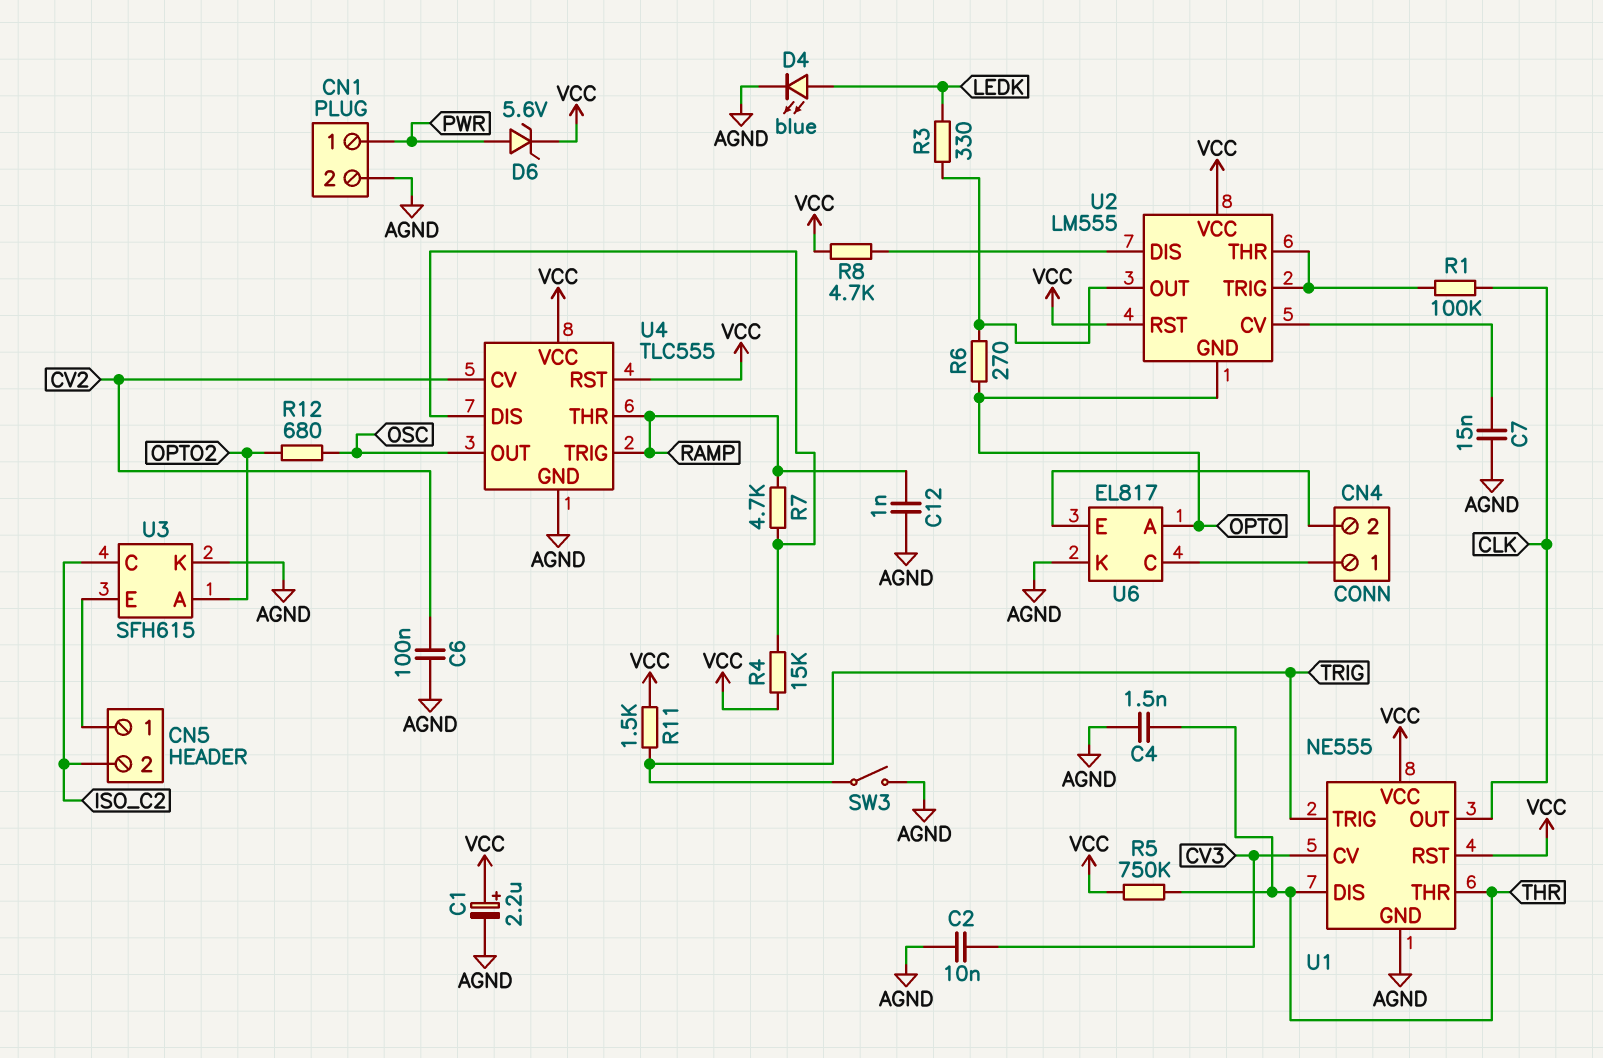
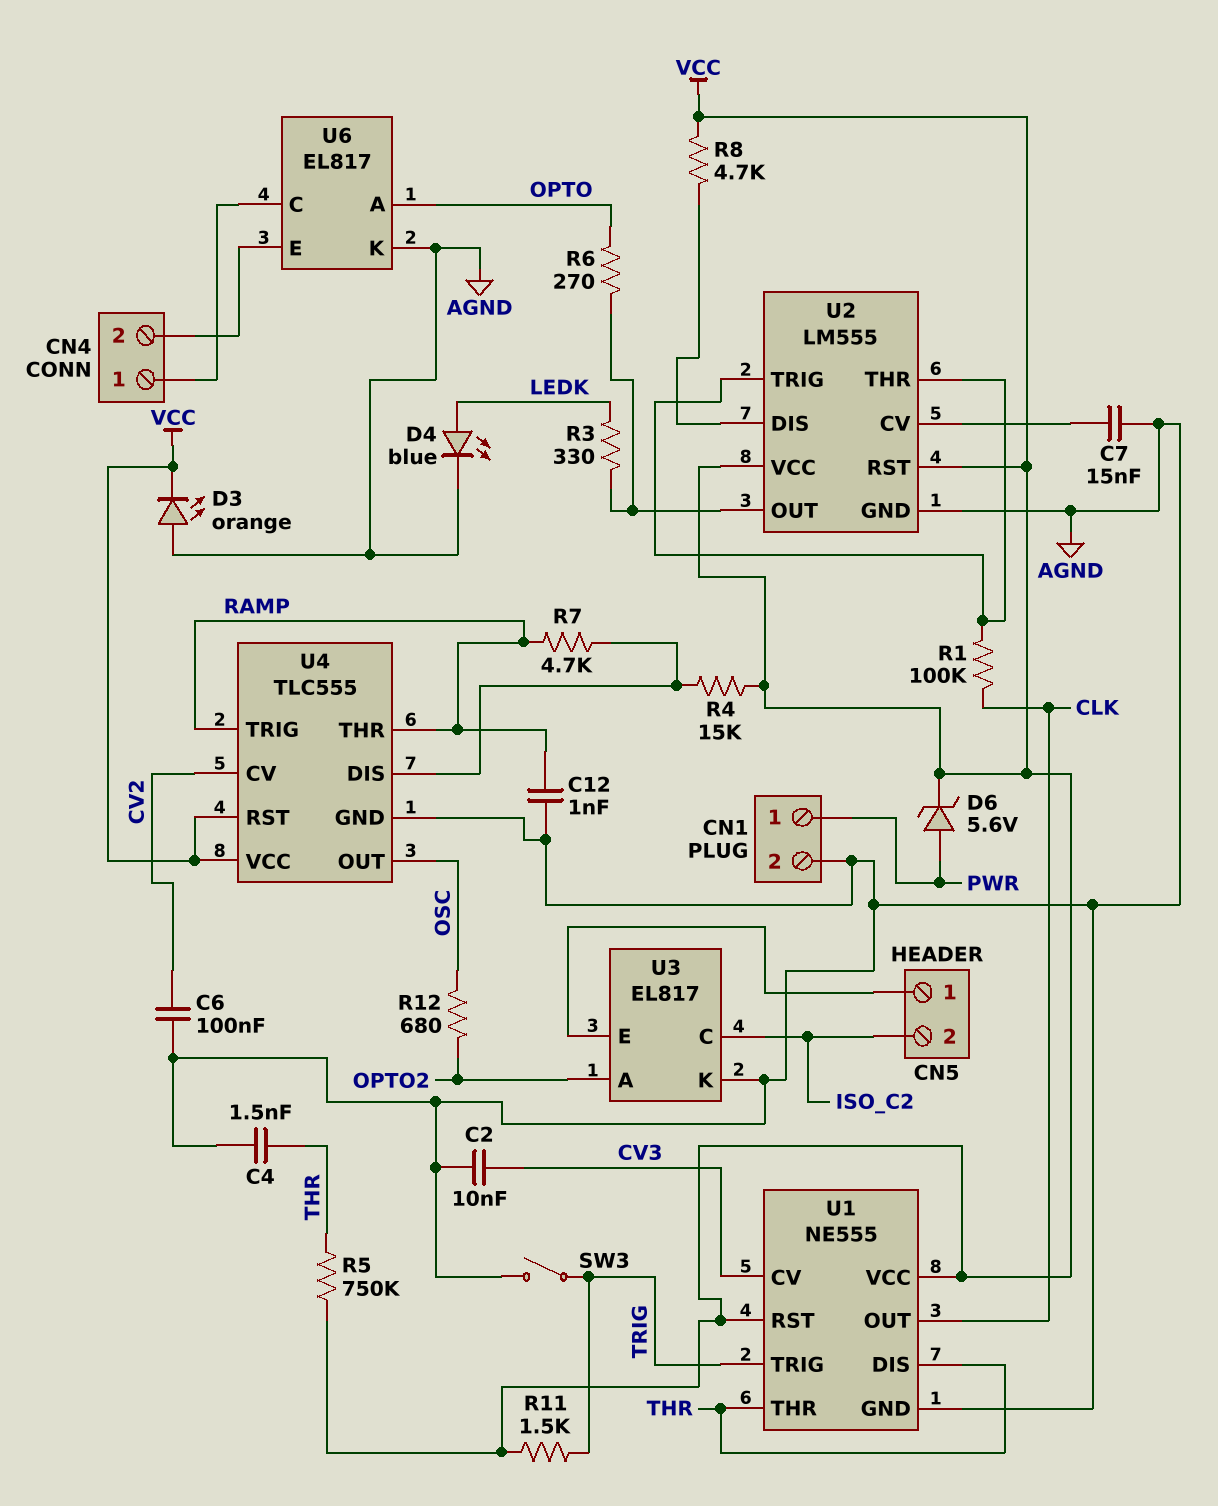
C1: 2.2uF (plus VCC, minus AGND) -> none
D3: none -> LED orange (A AGND, K VCC)
U2 pin GND: OPTO -> AGND
U3: SFH615 -> EL817

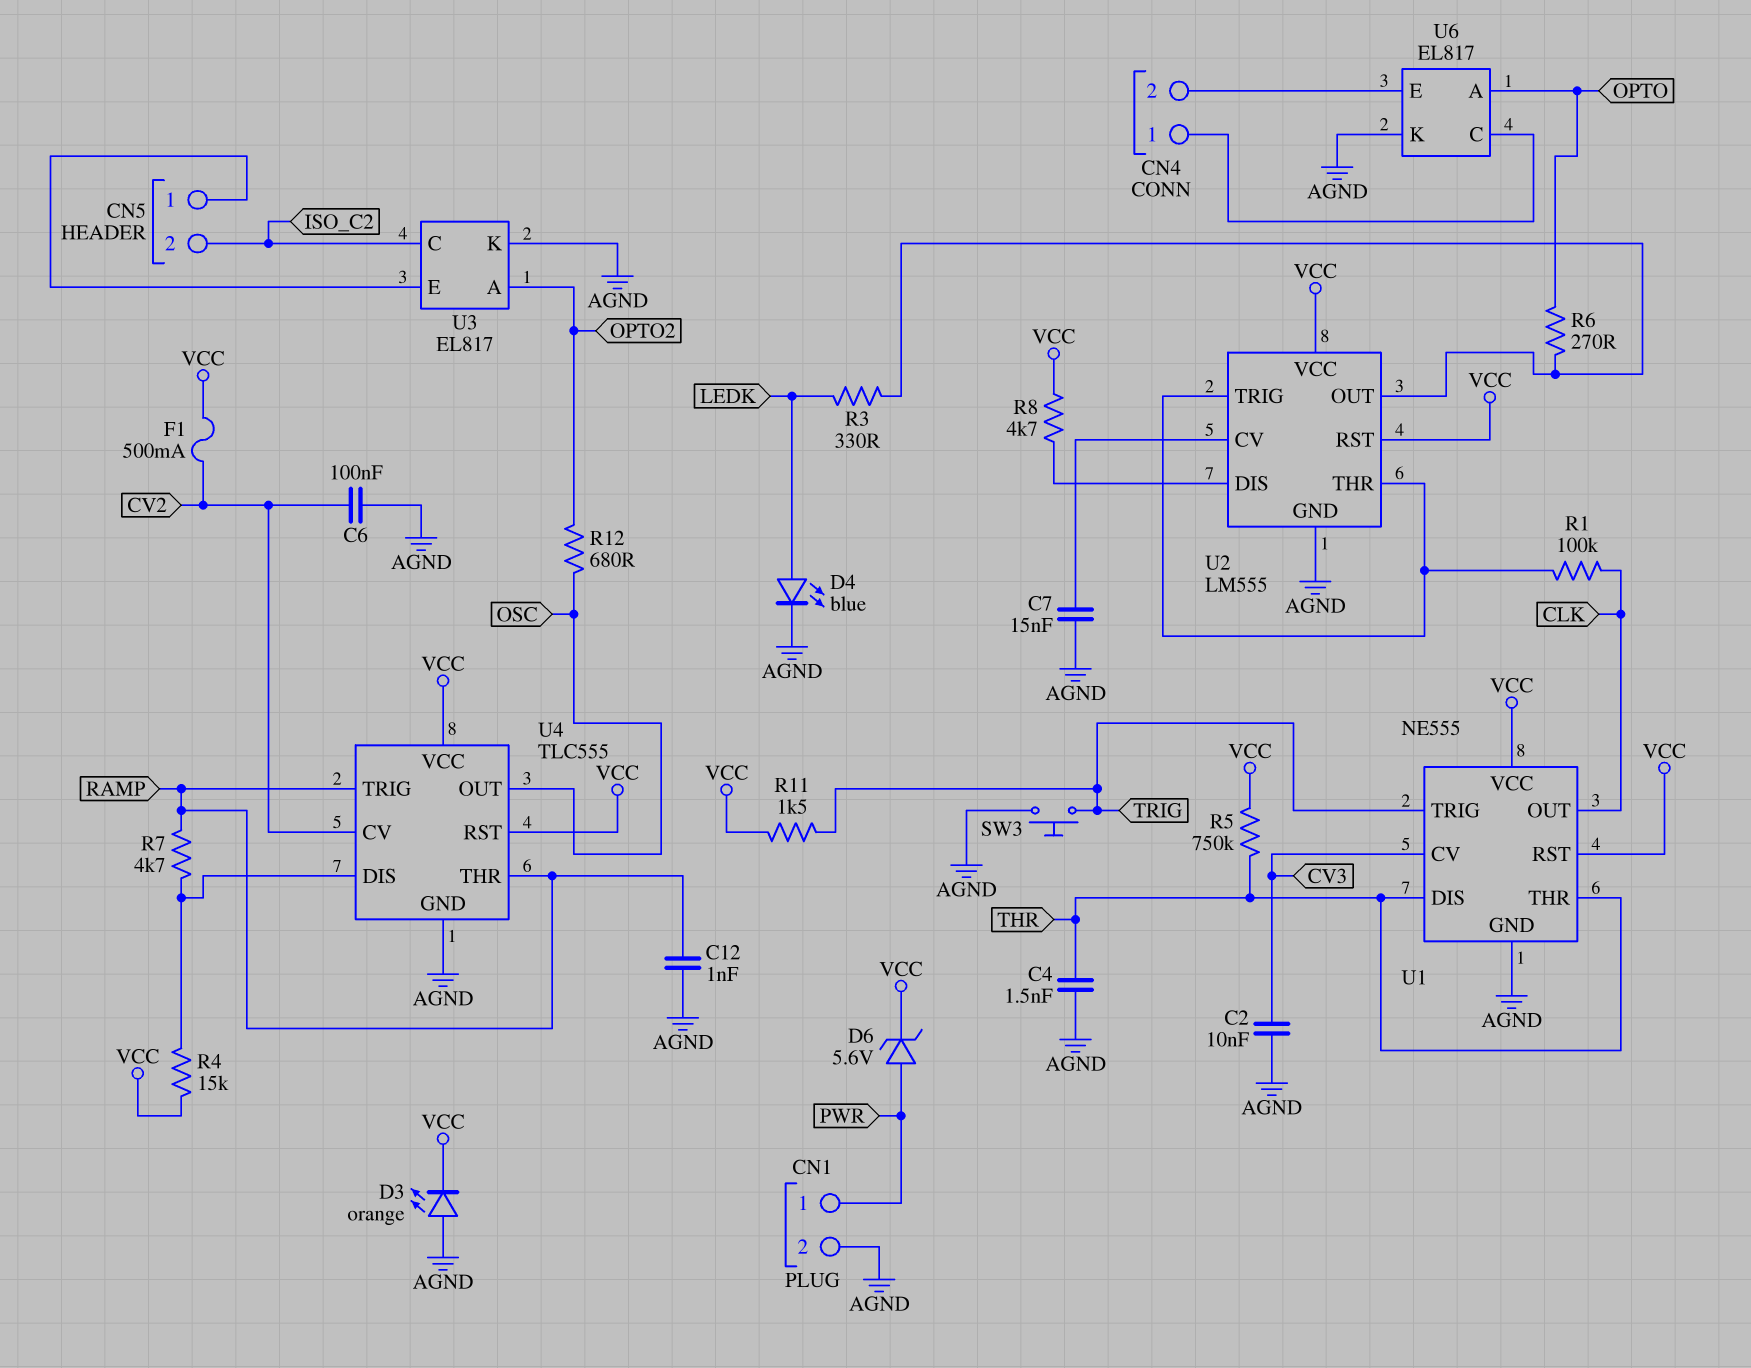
F1: none -> 500mA (CV2, VCC)
SW3: switch (AGND, TRIG) -> button (AGND, TRIG)

